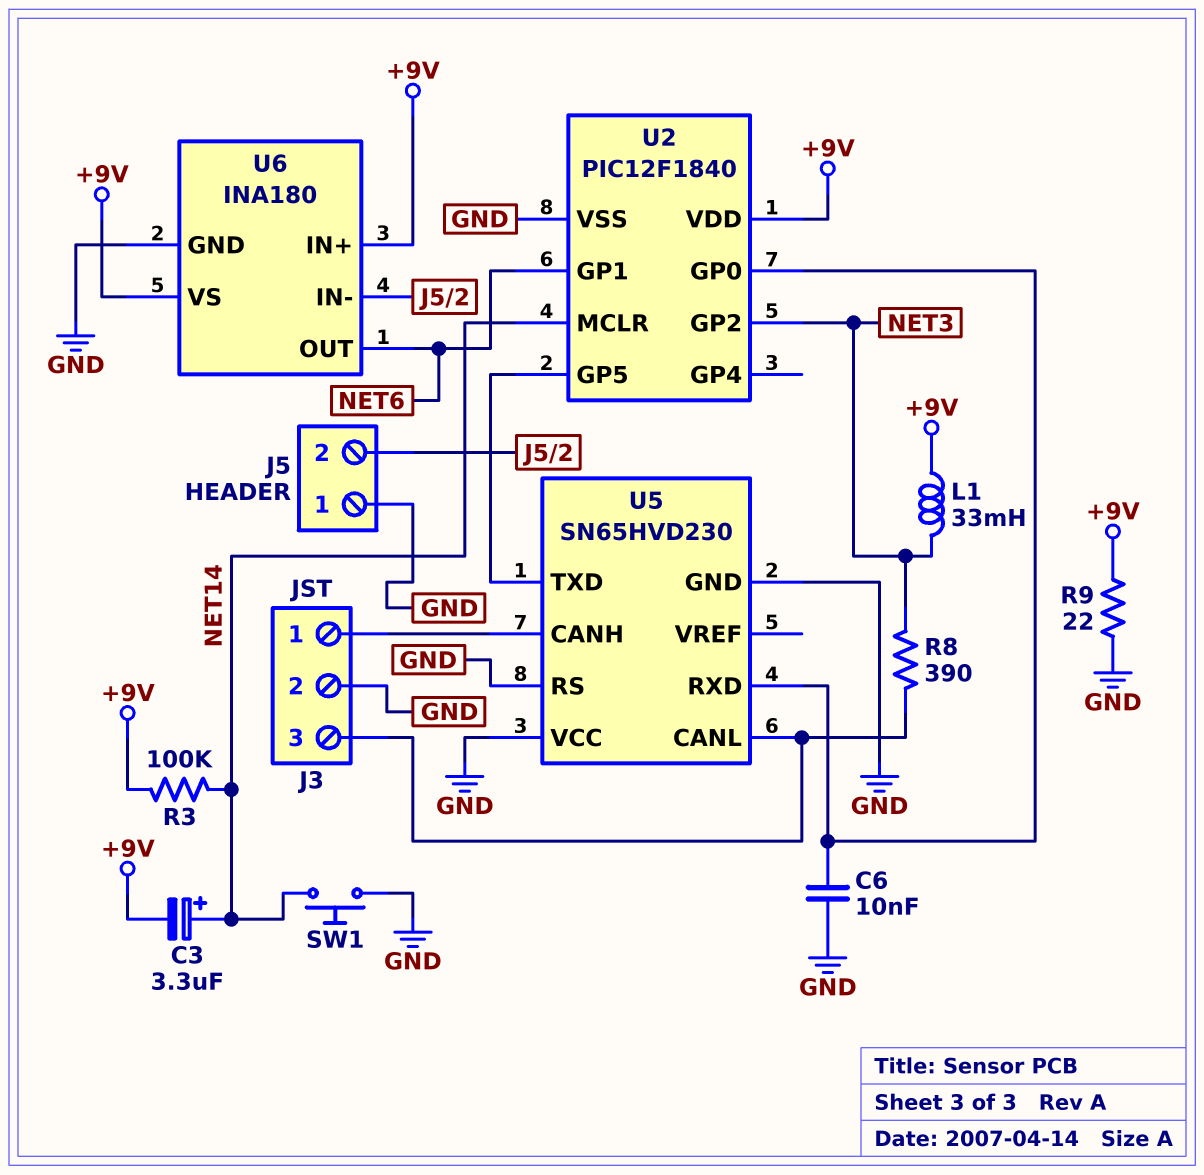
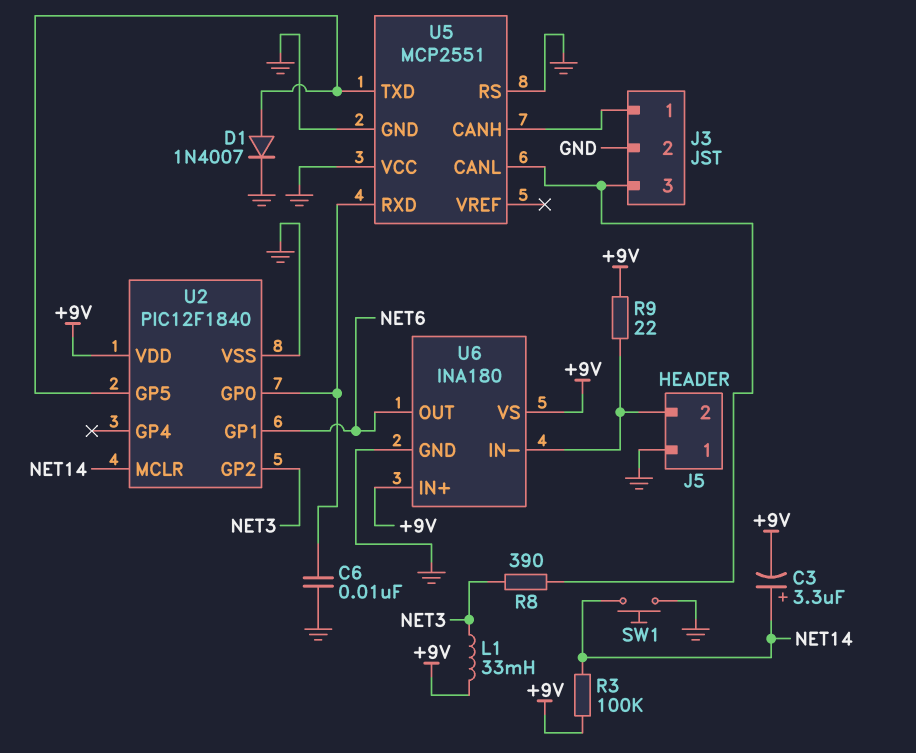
D1: none -> diode 1N4007 (A U2/GP5, K GND)
R9: 22 (+9V, GND) -> 22 (+9V, J5/2)
U5: SN65HVD230 -> MCP2551

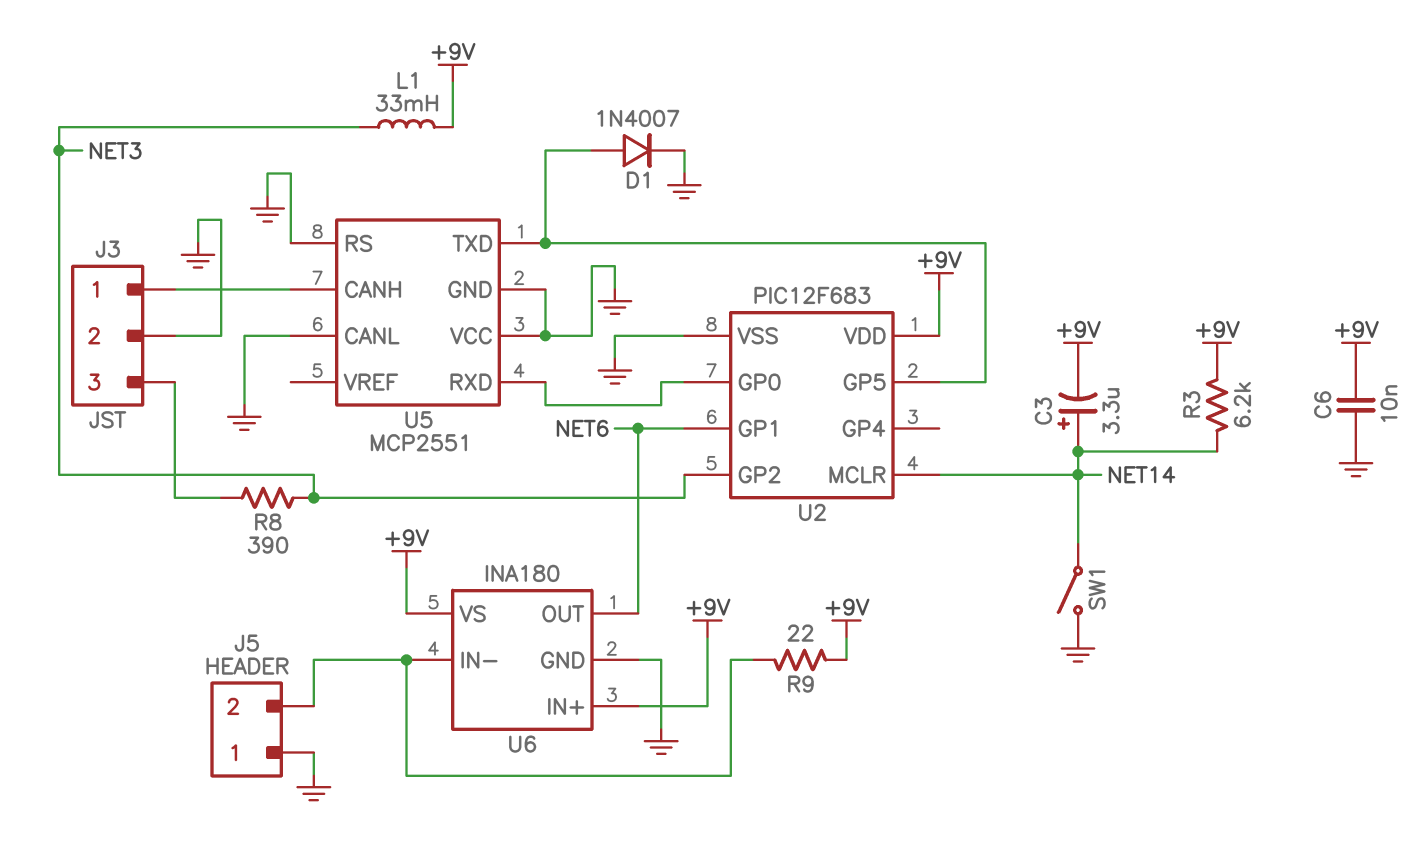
C6: 10nF (GND, U2/GP0) -> 10nF (+9V, GND)
R3: 100k (+9V, NET14) -> 6.2k (+9V, NET14)
SW1: button (GND, NET14) -> switch (GND, NET14)
U2: PIC12F1840 -> PIC12F683
U5 pin CANL: J3/3 -> GND

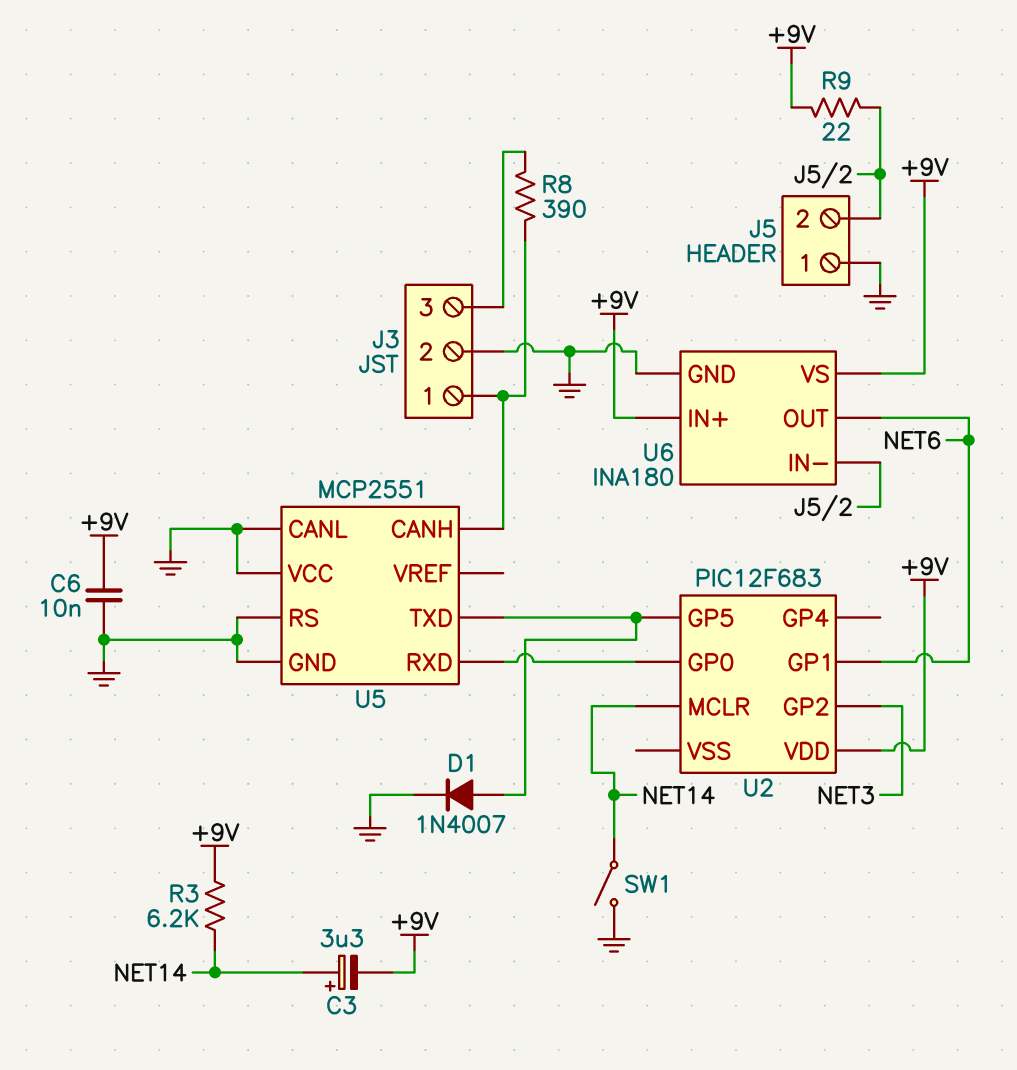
L1: 33mH (+9V, NET3) -> none
R8: 390 (J3/3, NET3) -> 390 (J3/1, J3/3)
U2 pin VSS: GND -> none

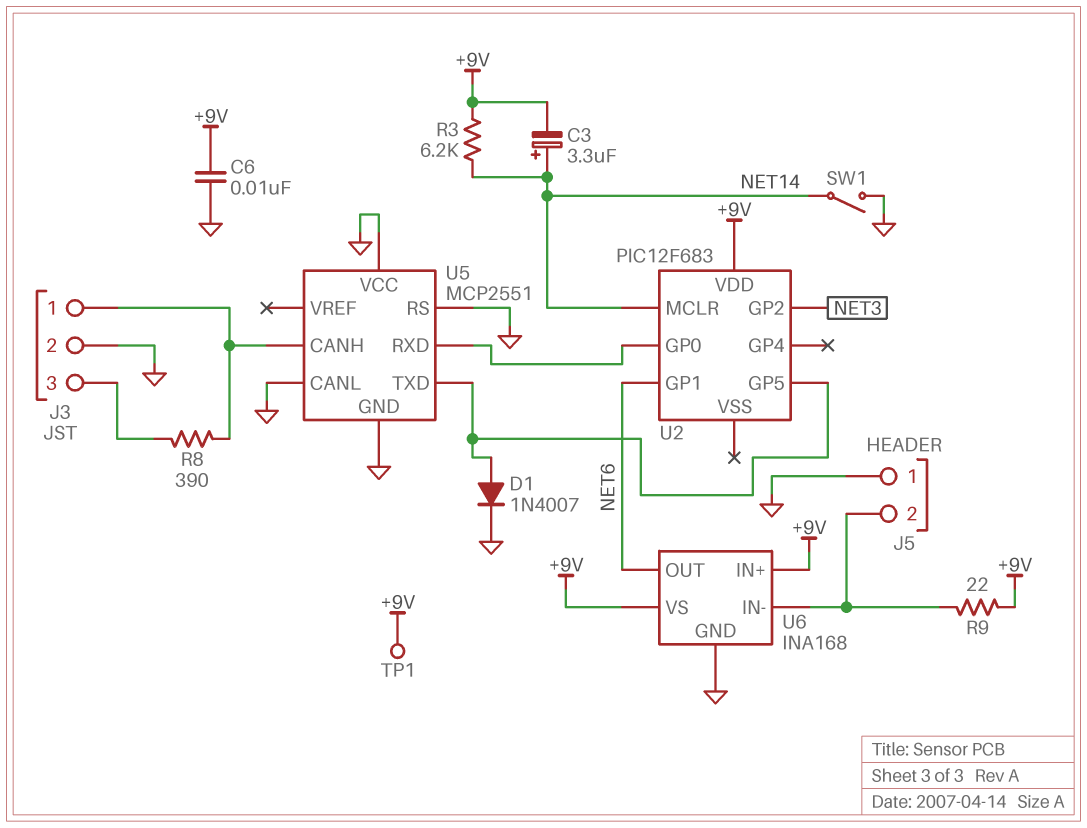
TP1: none -> test point (+9V)
U6: INA180 -> INA168

